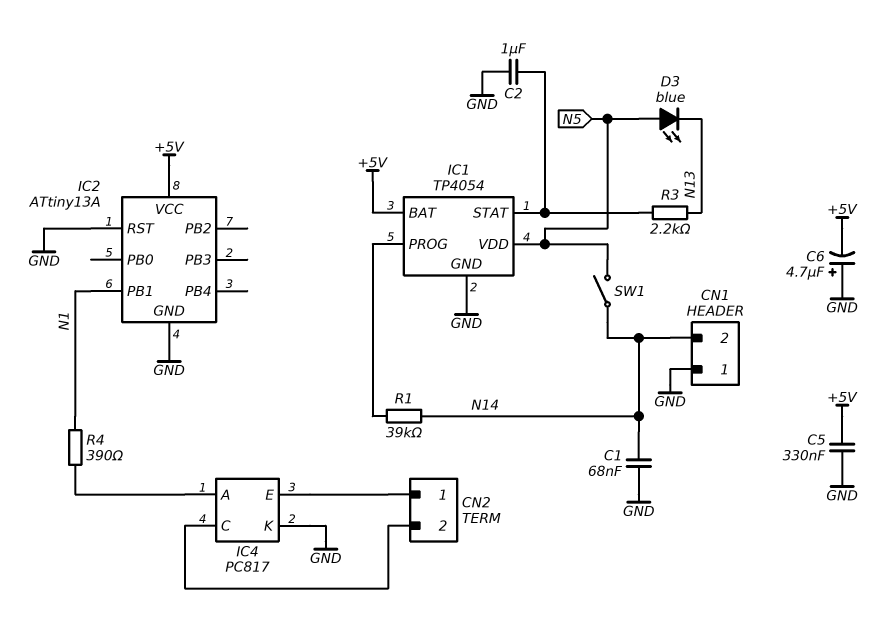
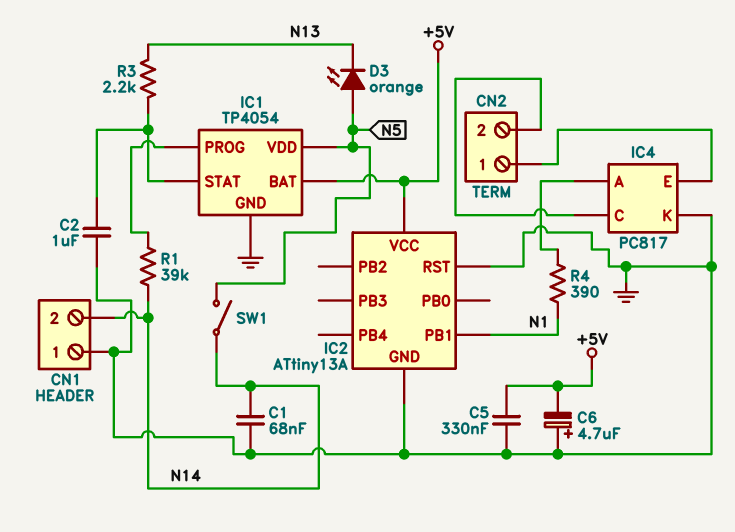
D3: LED blue (A N5, K N13) -> LED orange (A N5, K N13)

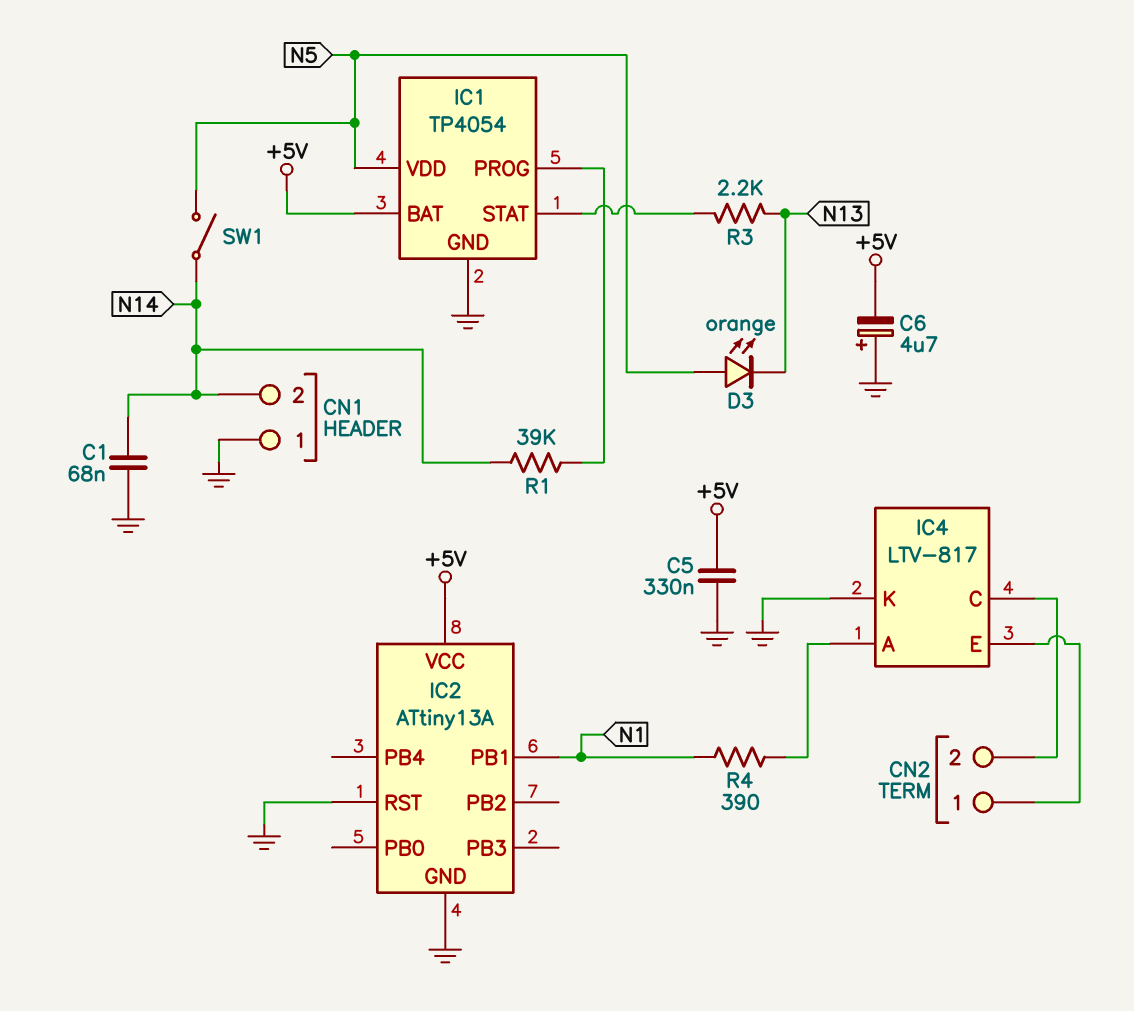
C2: 1uF (GND, IC1/STAT) -> none
IC4: PC817 -> LTV-817

